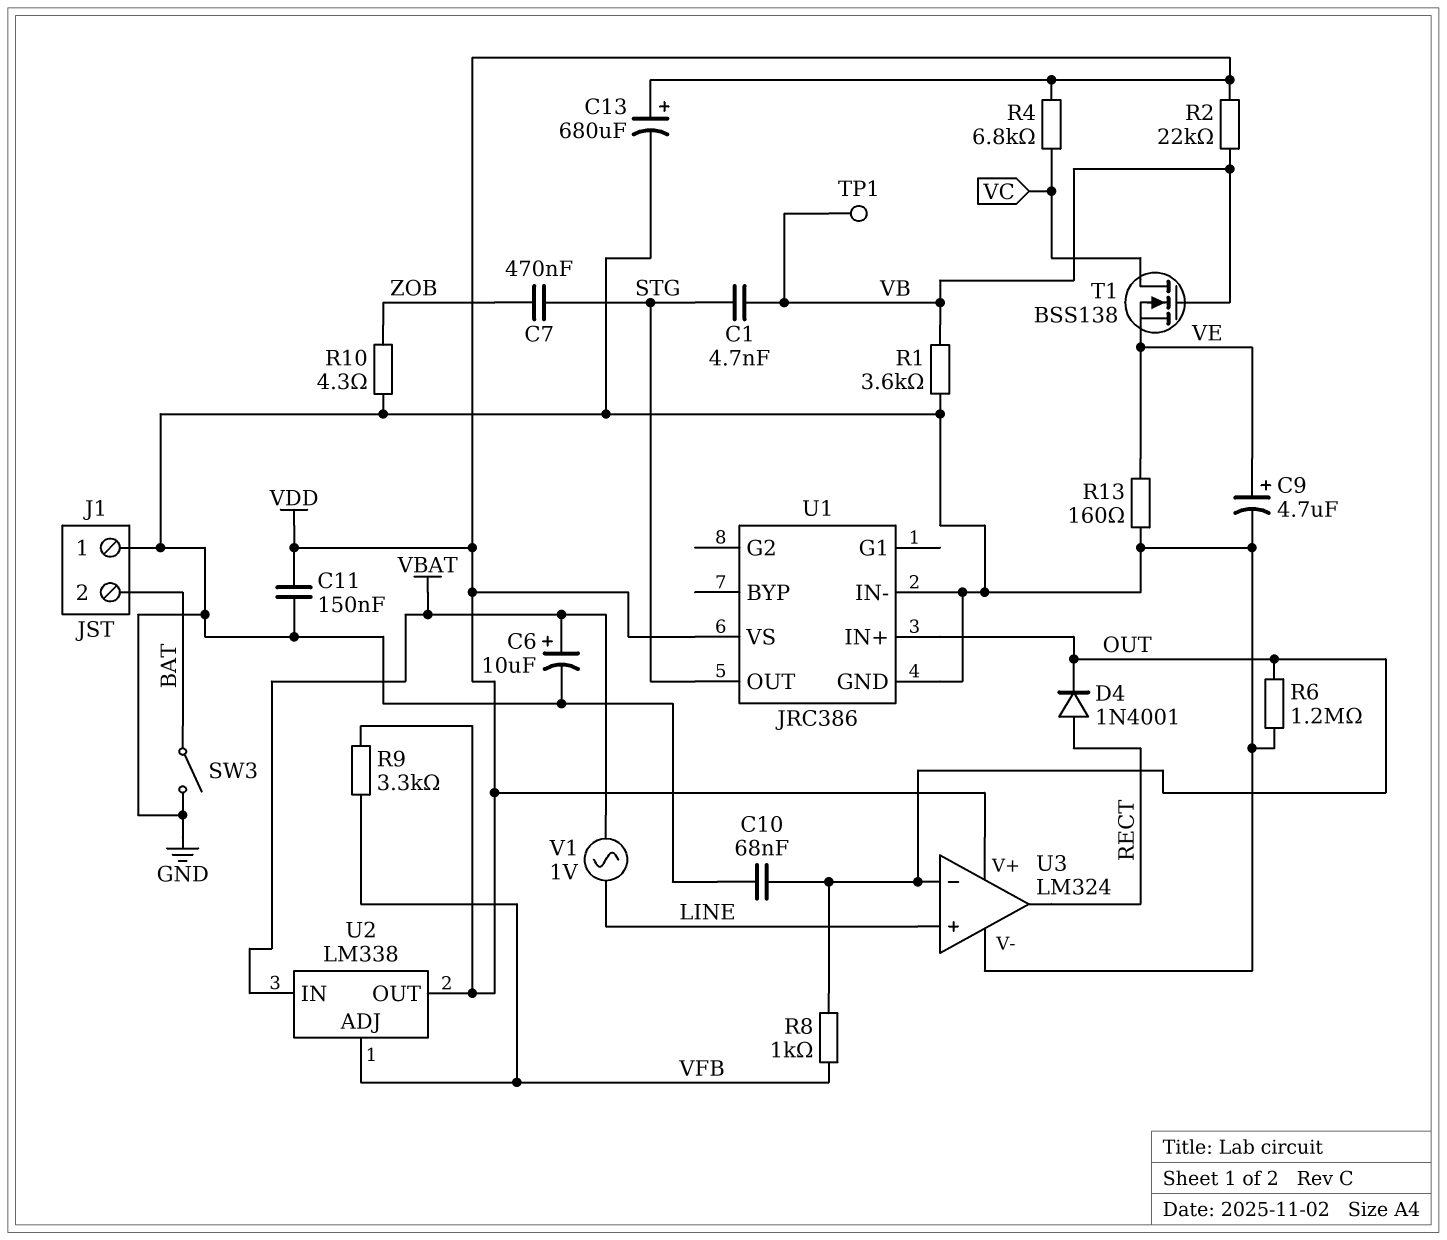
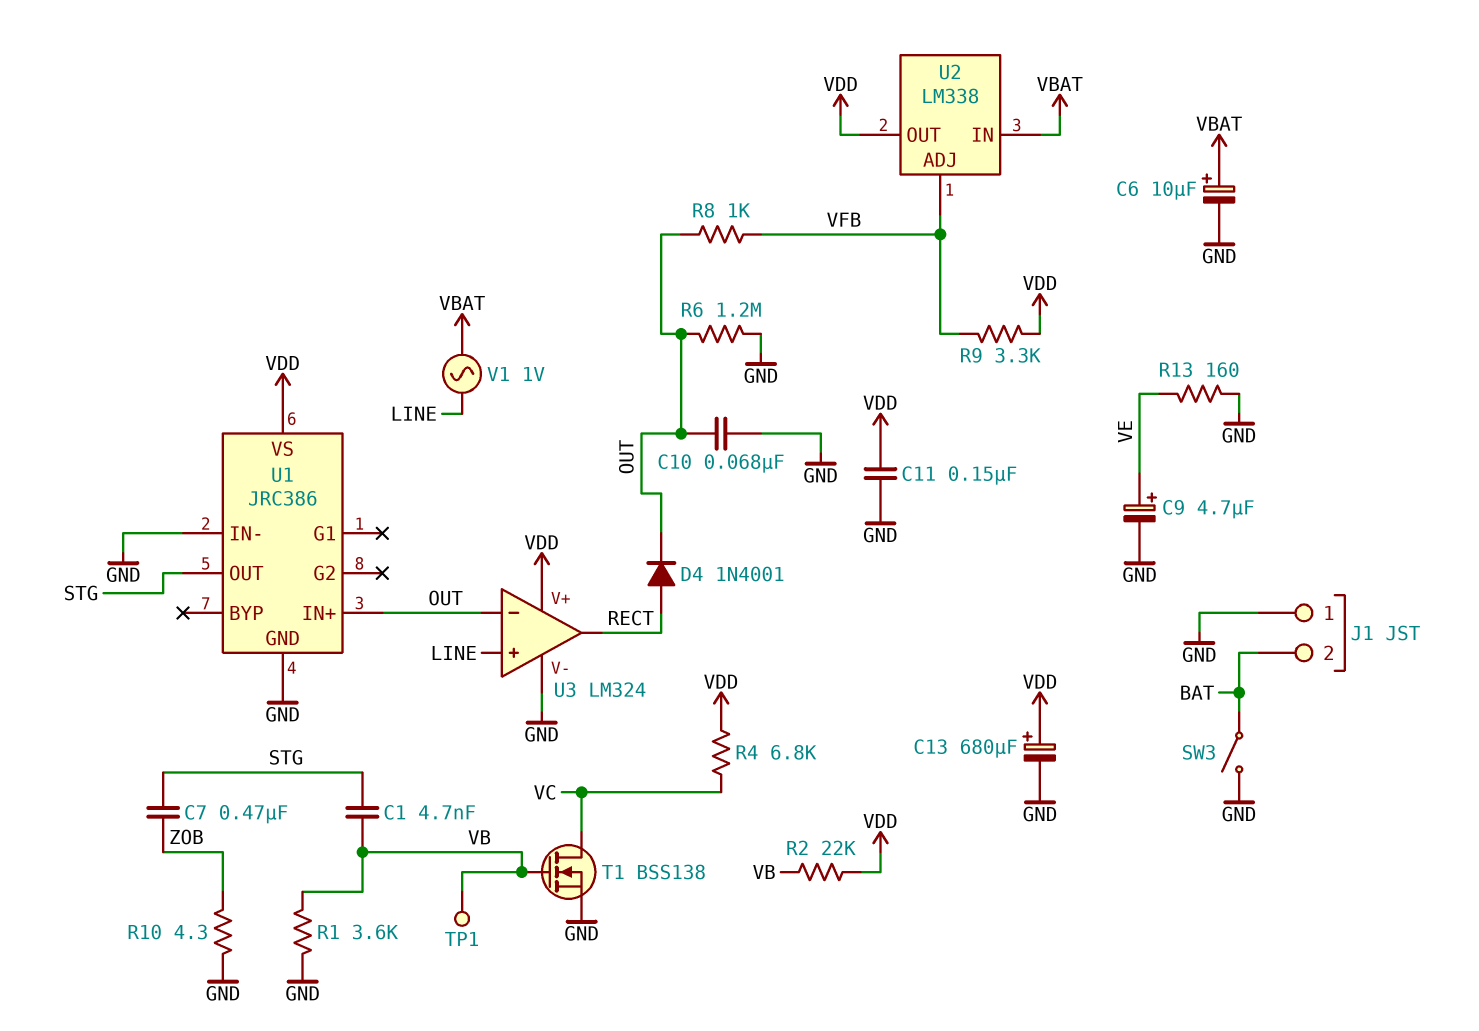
T1: NMOS BSS138 (G VB, D VC, S VE) -> NMOS BSS138 (G VB, D VC, S GND)

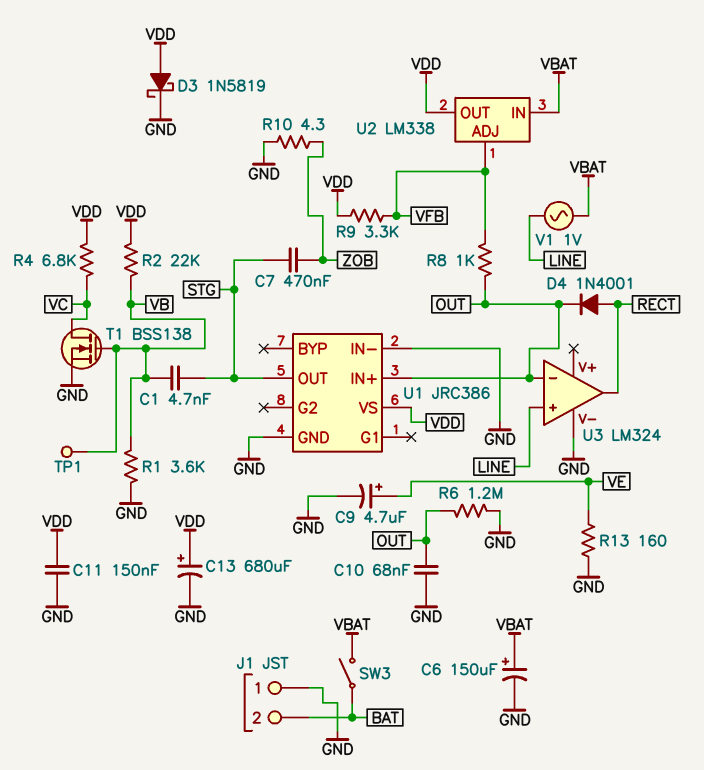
C6: 10uF (plus VBAT, minus GND) -> 150uF (plus VBAT, minus GND)
D3: none -> schottky 1N5819 (A VDD, K GND)
SW3: switch (BAT, GND) -> switch (BAT, VBAT)
U3 pin V+: VDD -> none

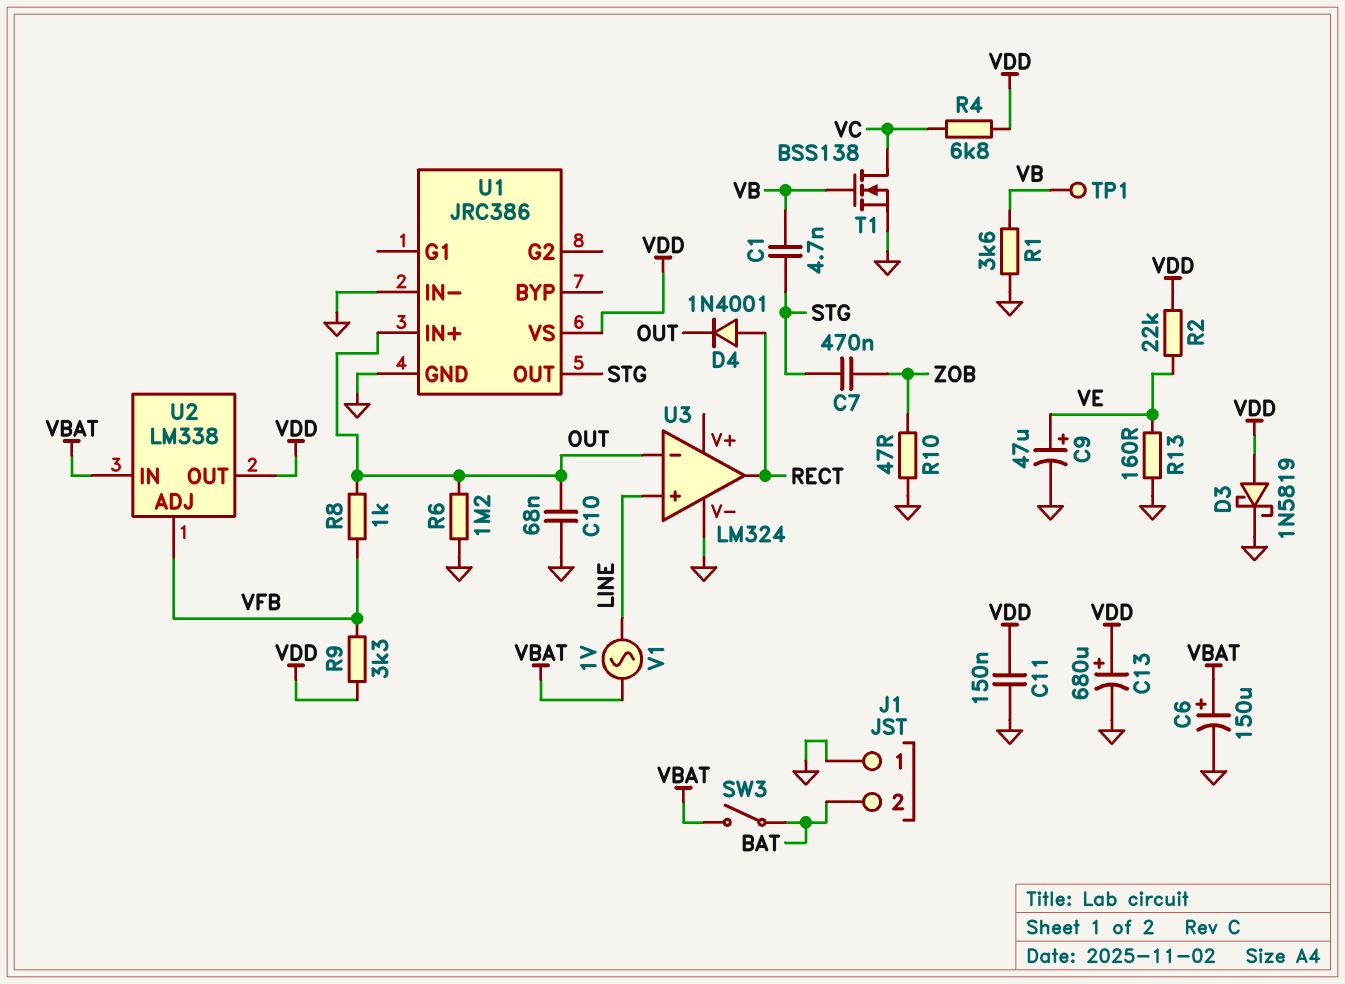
C9: 4.7uF (plus VE, minus GND) -> 47uF (plus VE, minus GND)
R2: 22k (VB, VDD) -> 22k (VDD, VE)
R10: 4.3 (GND, ZOB) -> 47 (GND, ZOB)

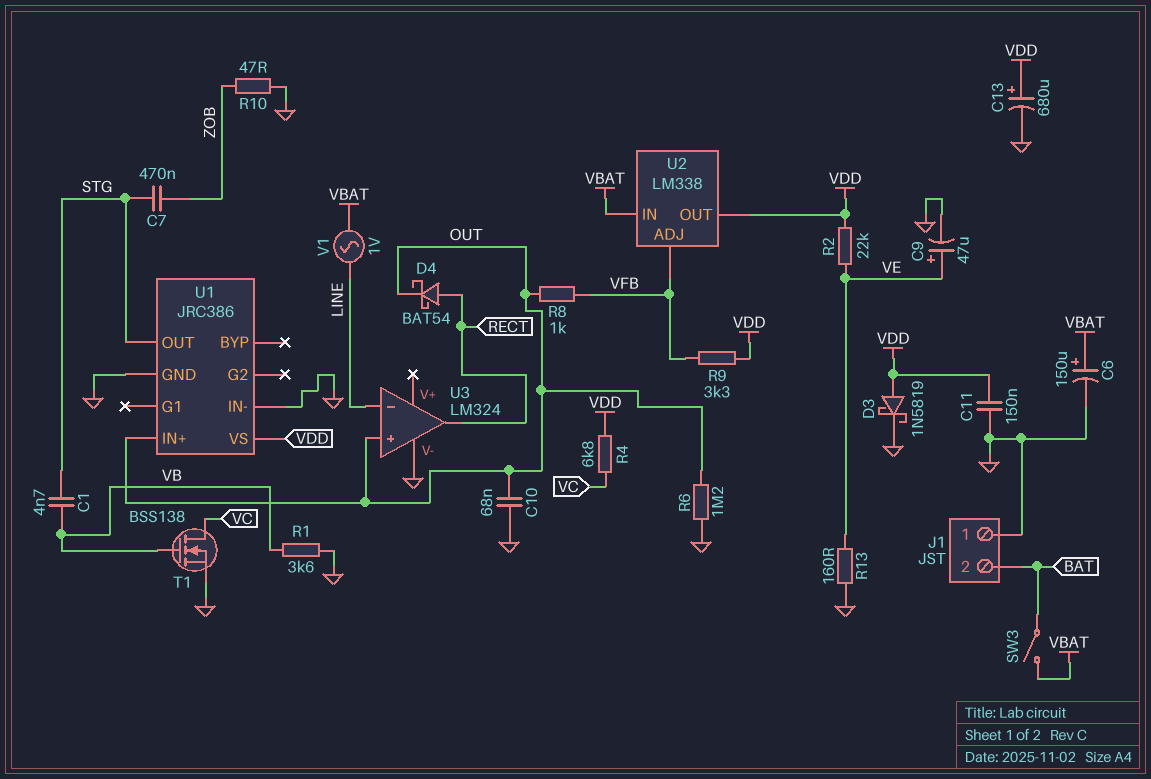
D4: diode 1N4001 (A RECT, K OUT) -> schottky BAT54 (A RECT, K OUT)
TP1: test point (VB) -> none
U3 pin in+: LINE -> OUT
U3 pin in-: OUT -> LINE

